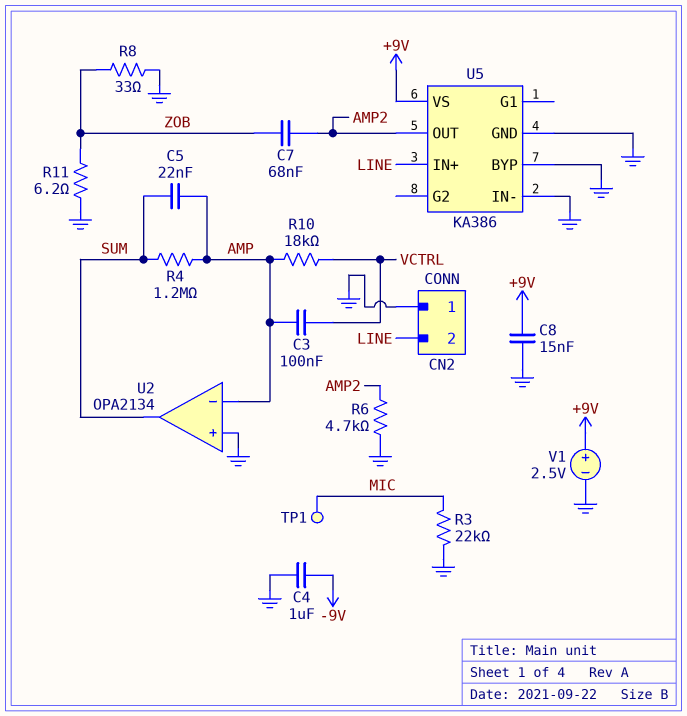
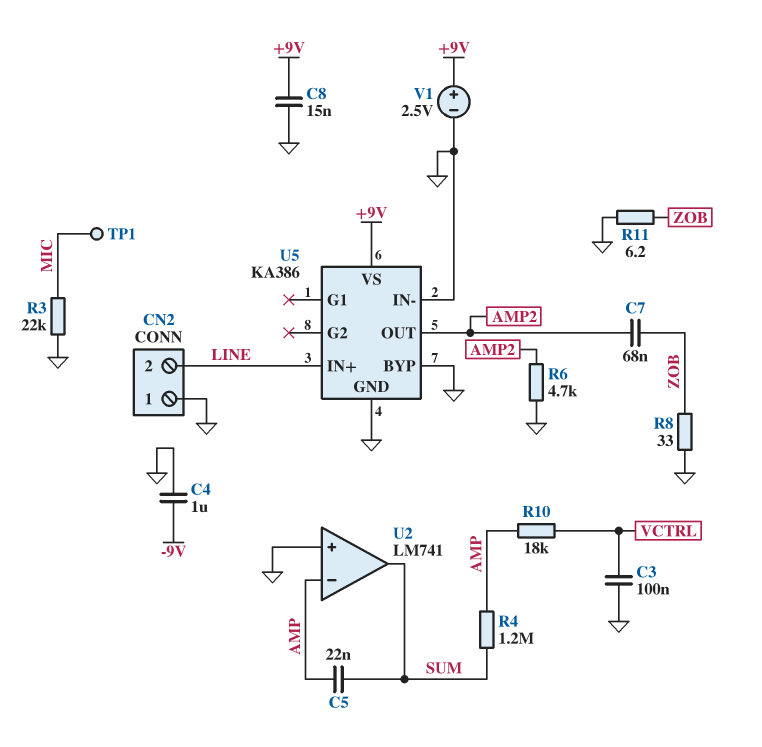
C3: 100nF (AMP, VCTRL) -> 100nF (GND, VCTRL)
U2: OPA2134 -> LM741

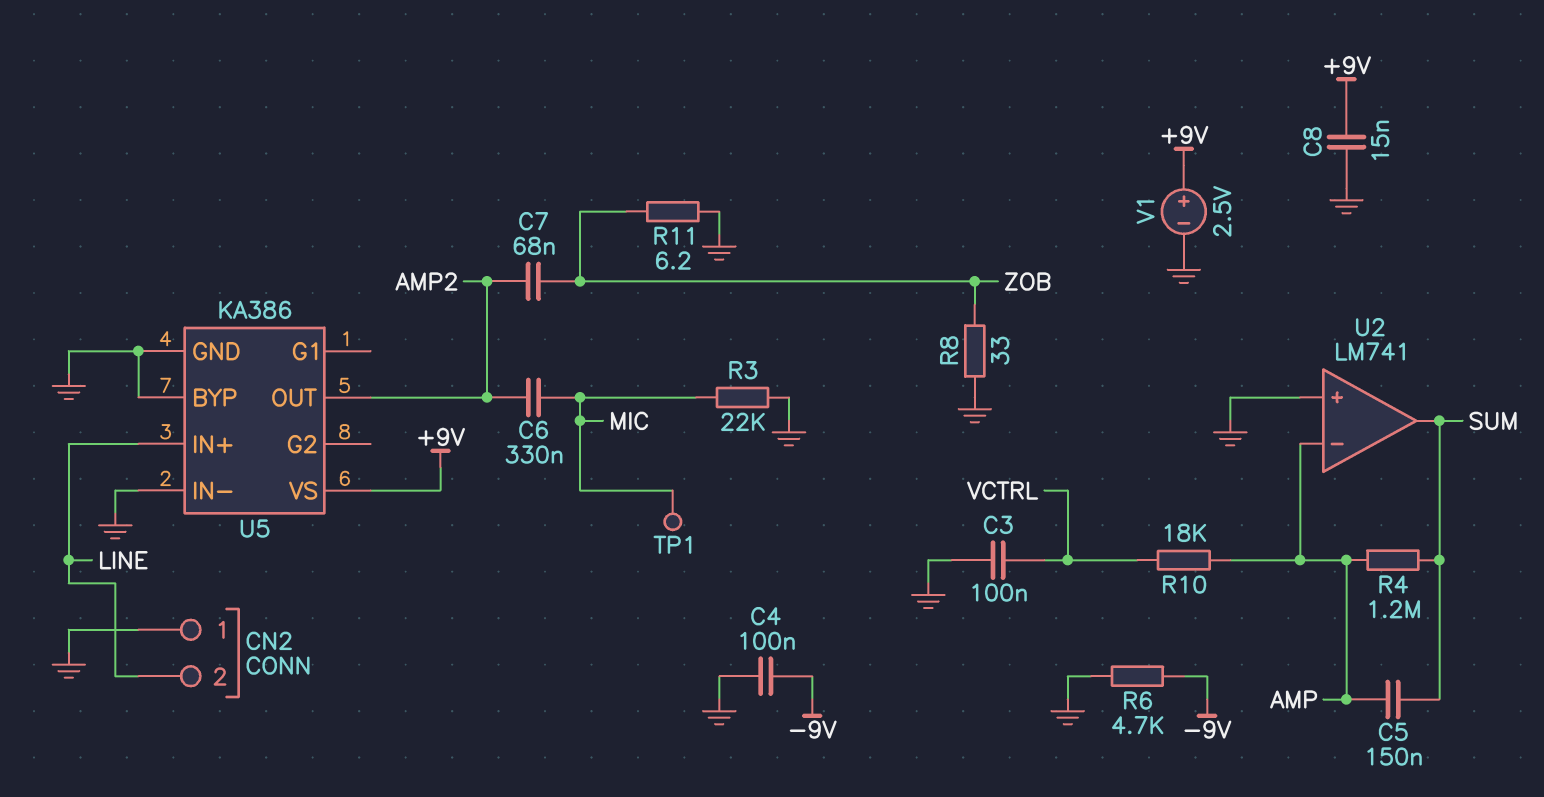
C4: 1uF (-9V, GND) -> 100nF (-9V, GND)
C5: 22nF (AMP, SUM) -> 150nF (AMP, SUM)
C6: none -> 330nF (AMP2, MIC)
R6: 4.7k (AMP2, GND) -> 4.7k (-9V, GND)

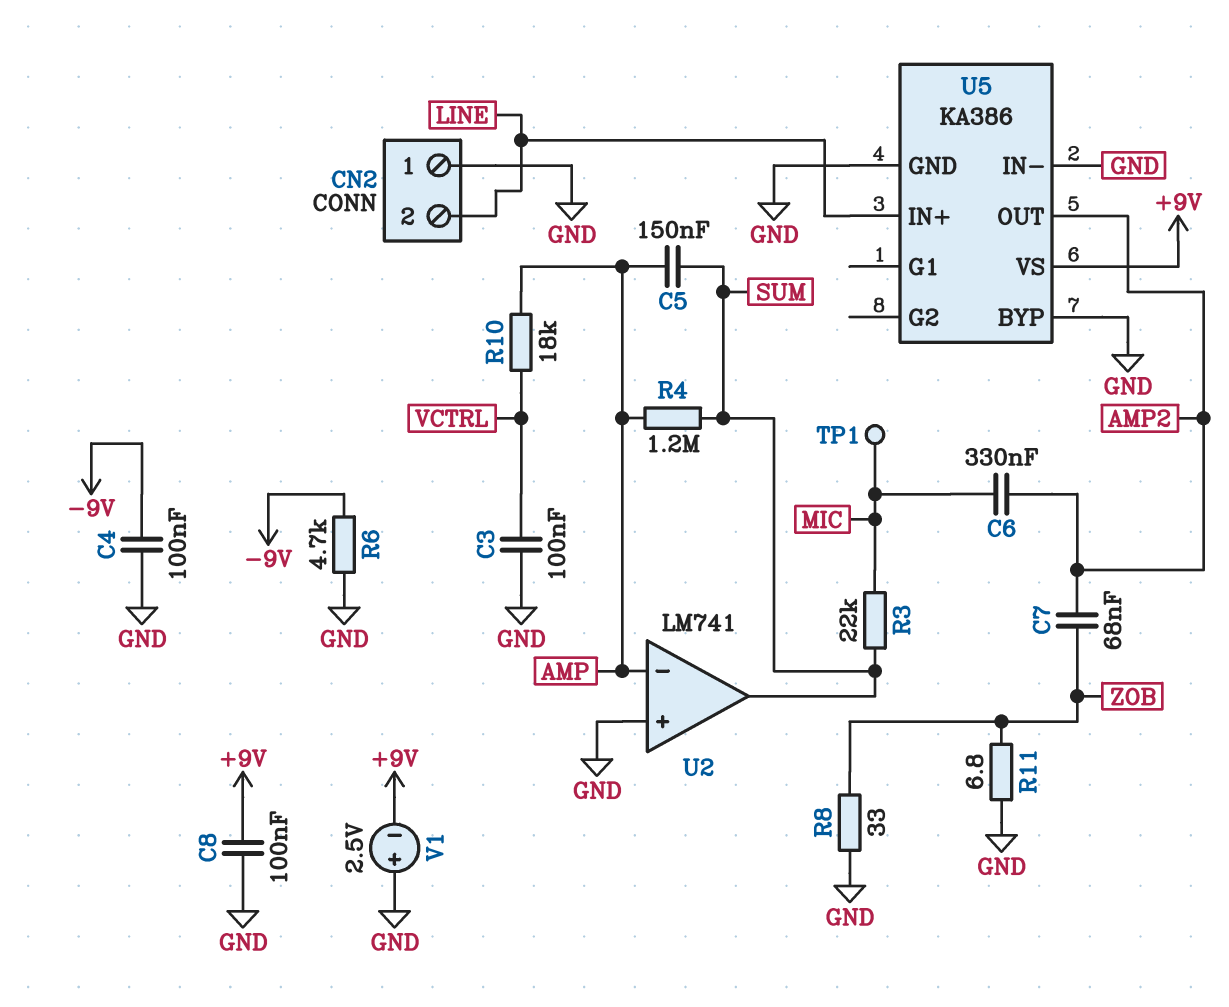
C8: 15nF (+9V, GND) -> 100nF (+9V, GND)
R3: 22k (GND, MIC) -> 22k (MIC, SUM)
R11: 6.2 (GND, ZOB) -> 6.8 (GND, ZOB)
V1: 2.5V (plus +9V, minus GND) -> 2.5V (plus GND, minus +9V)

